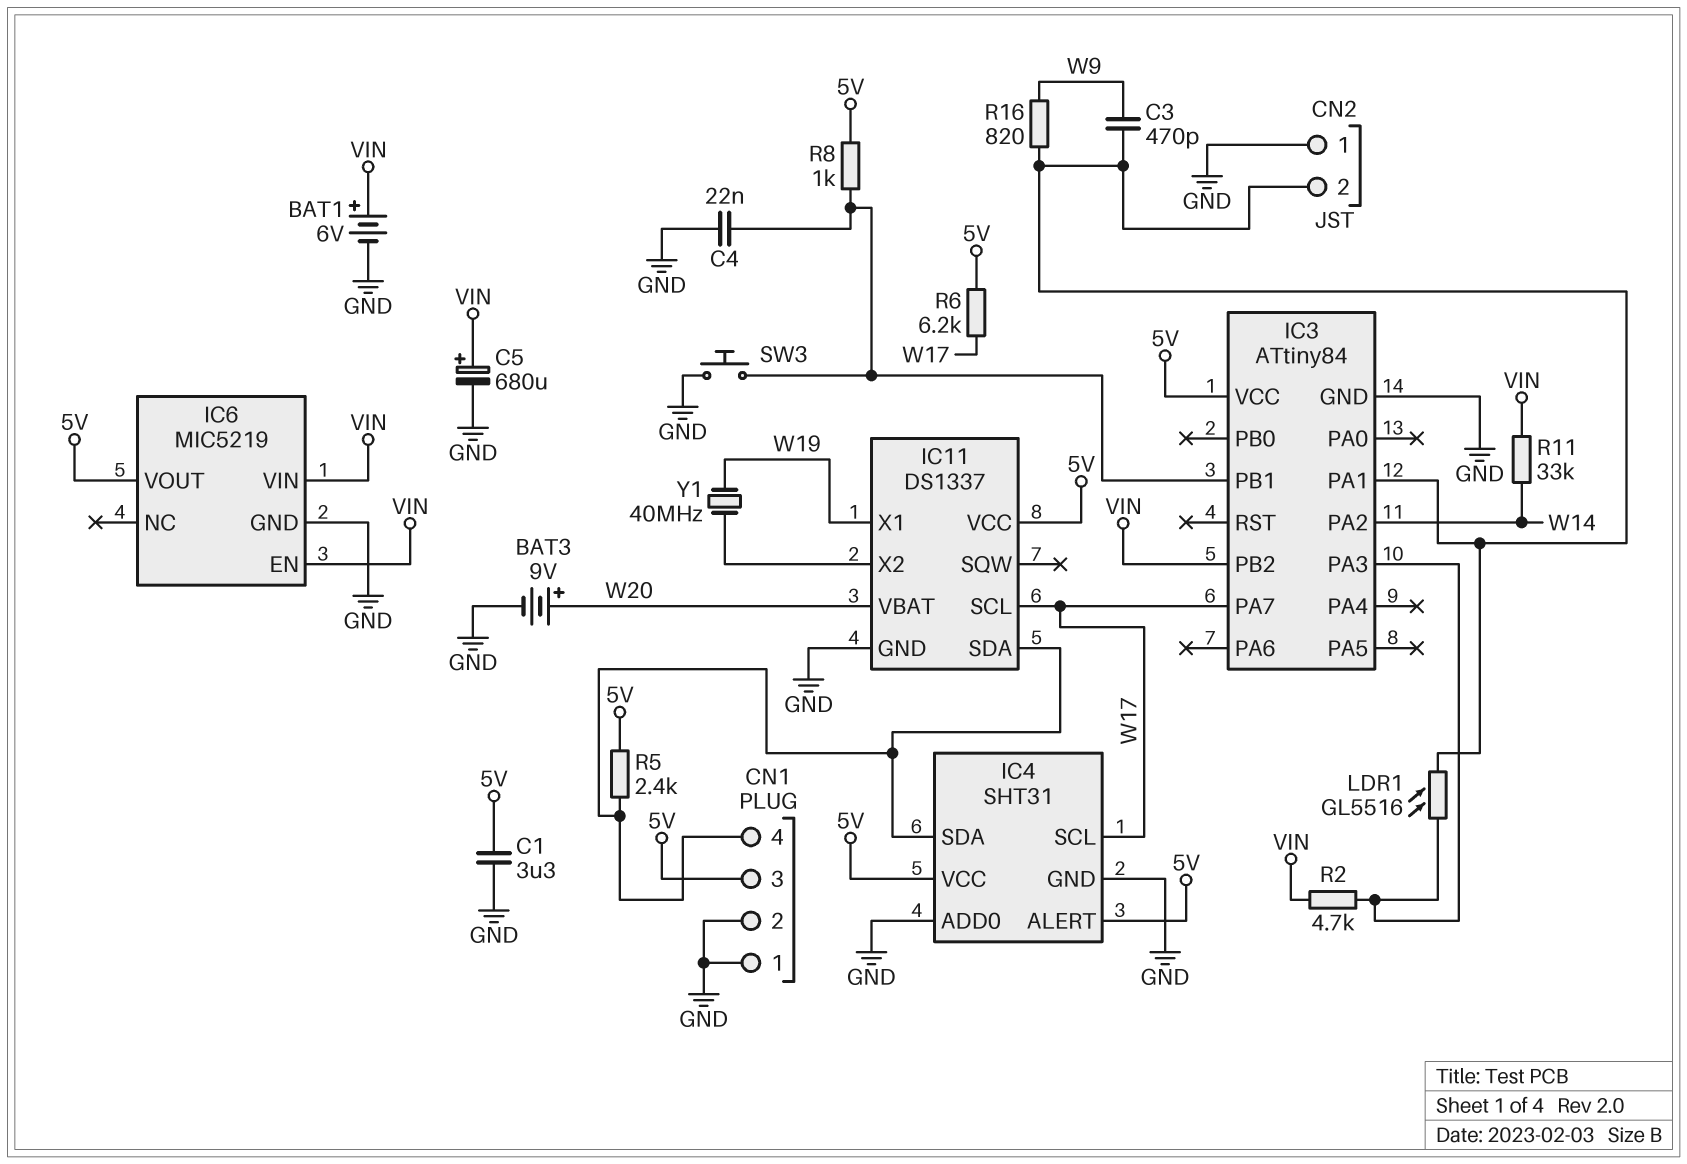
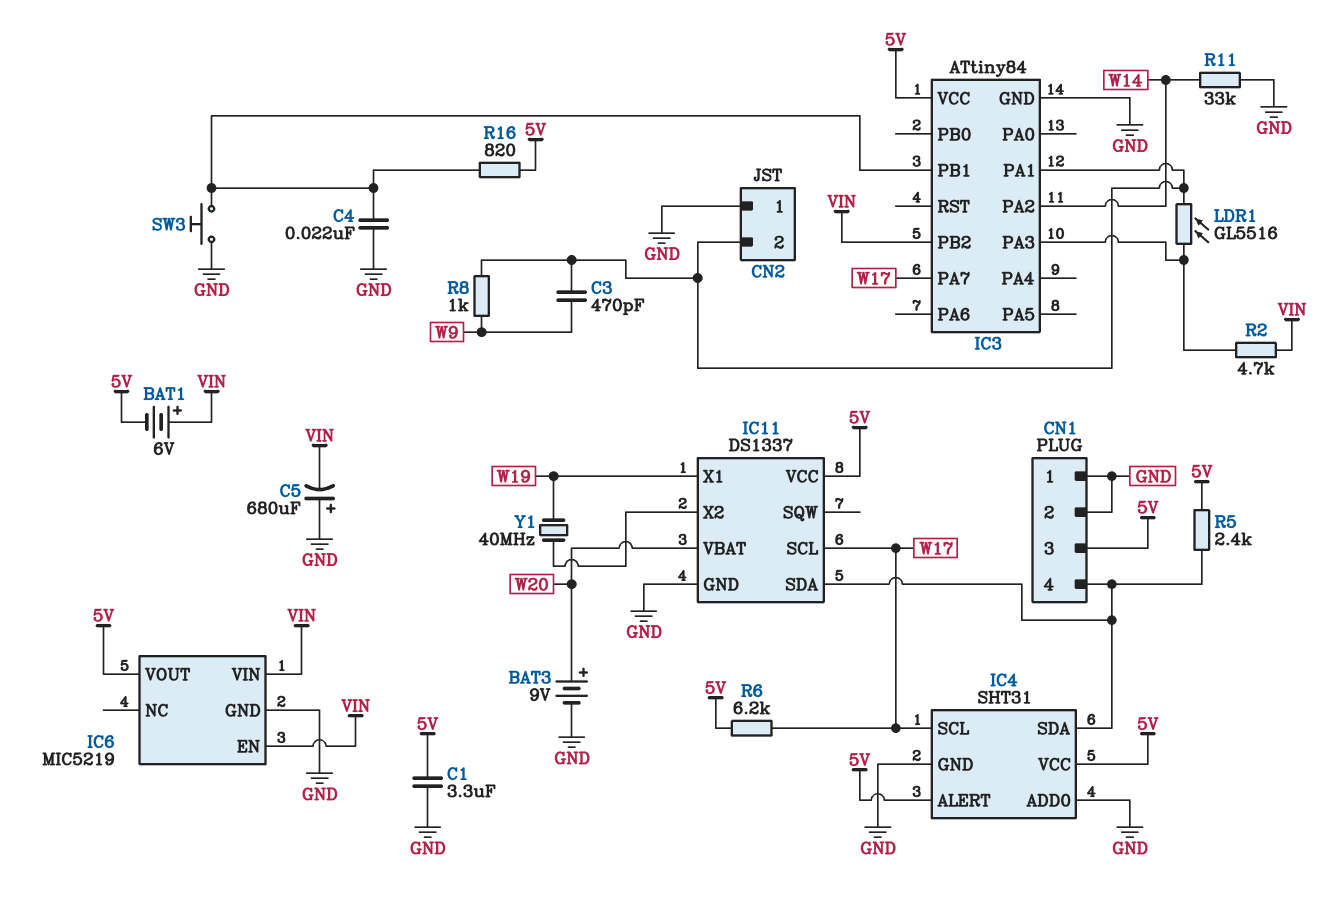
BAT1: 6V (plus VIN, minus GND) -> 6V (plus VIN, minus 5V)
C5: 680uF (plus VIN, minus GND) -> 680uF (plus GND, minus VIN)
R8: 1k (5V, IC3/PB1) -> 1k (CN2/2, W9)
R11: 33k (VIN, W14) -> 33k (GND, W14)
R16: 820 (CN2/2, W9) -> 820 (5V, IC3/PB1)

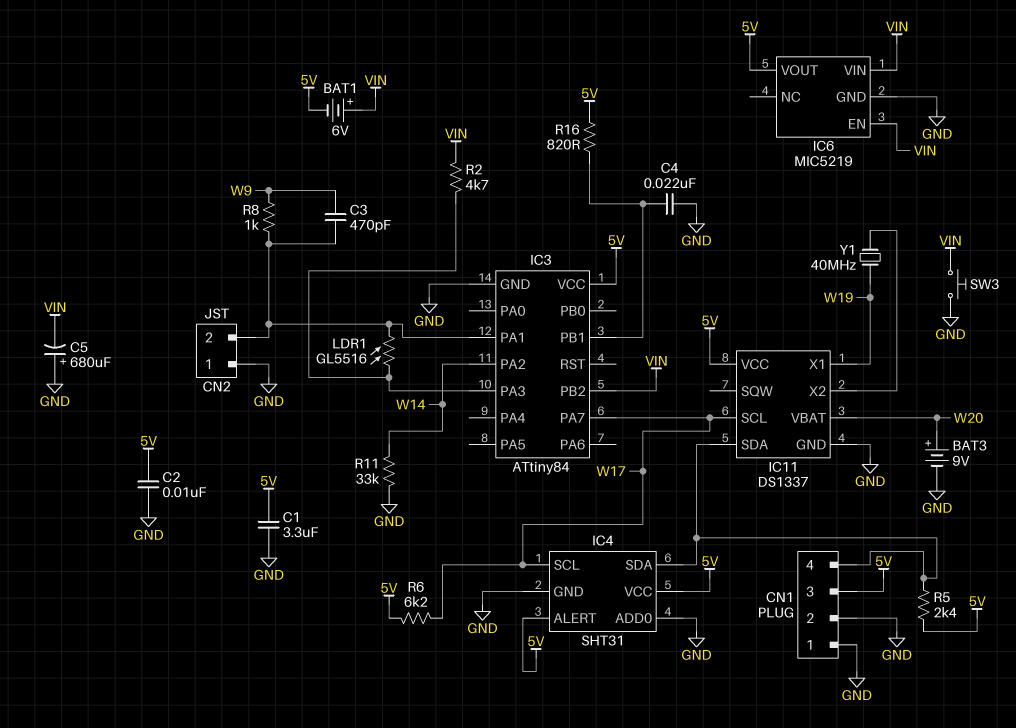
C2: none -> 10nF (5V, GND)
SW3: button (GND, IC3/PB1) -> button (GND, VIN)

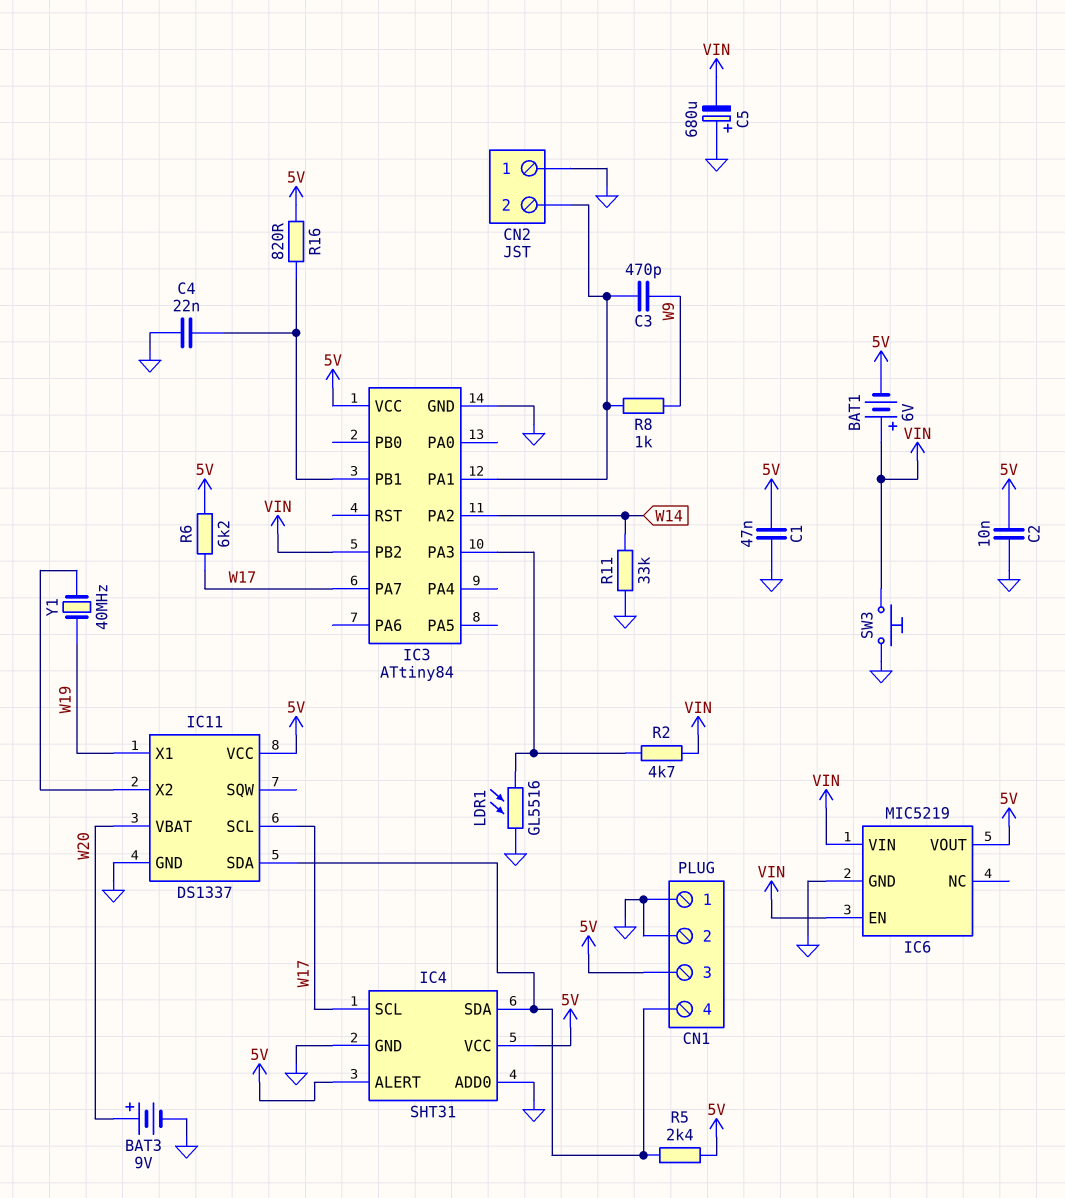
C1: 3.3uF (5V, GND) -> 47nF (5V, GND)
LDR1: GL5516 (CN2/2, IC3/PA3) -> GL5516 (GND, IC3/PA3)

